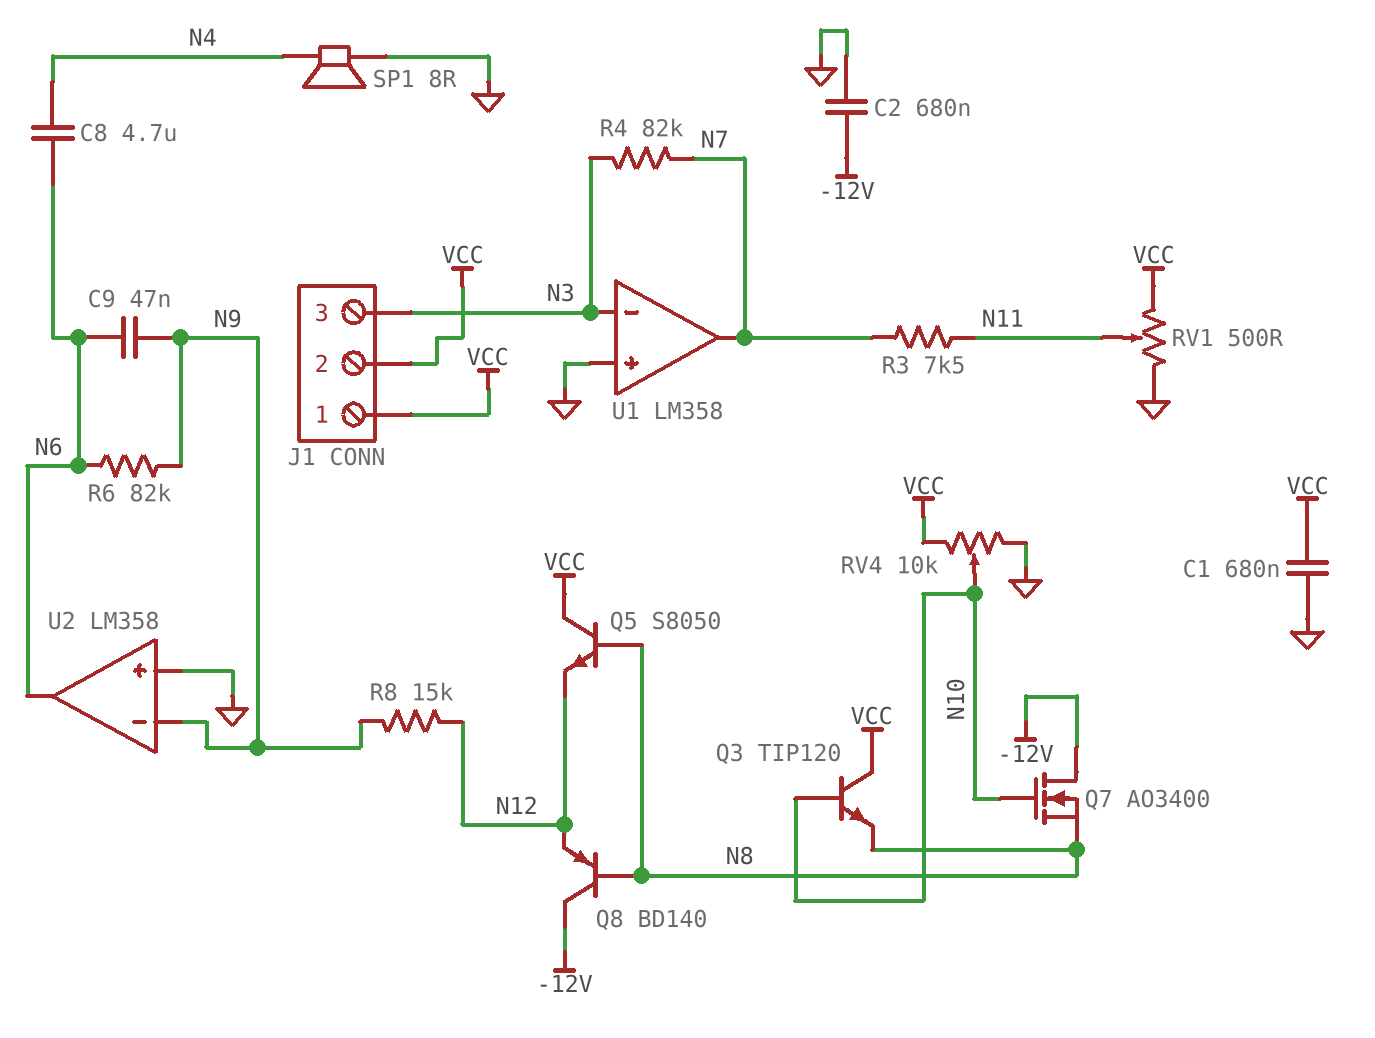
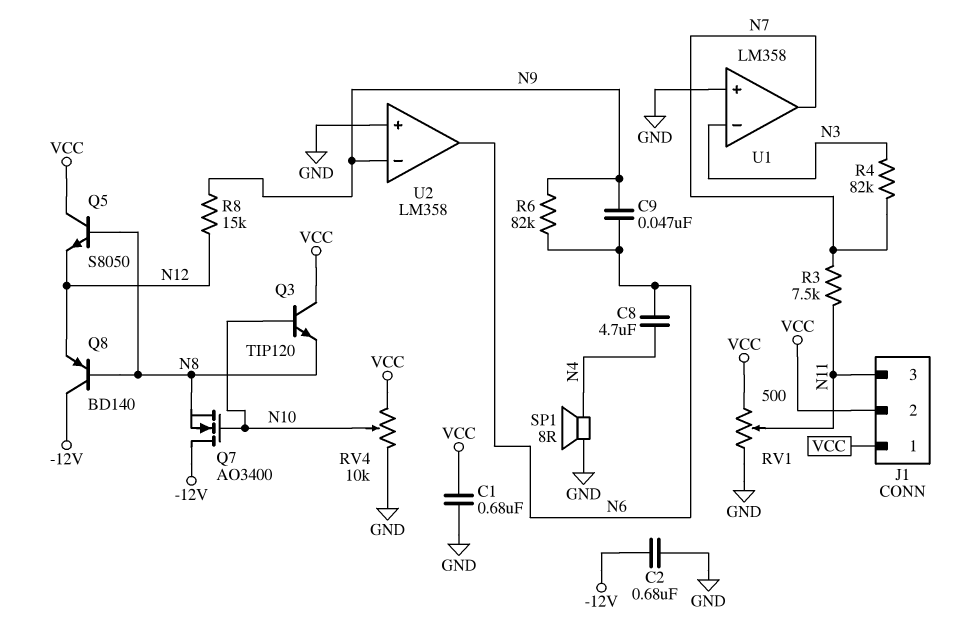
J1 pin 3: N3 -> N11

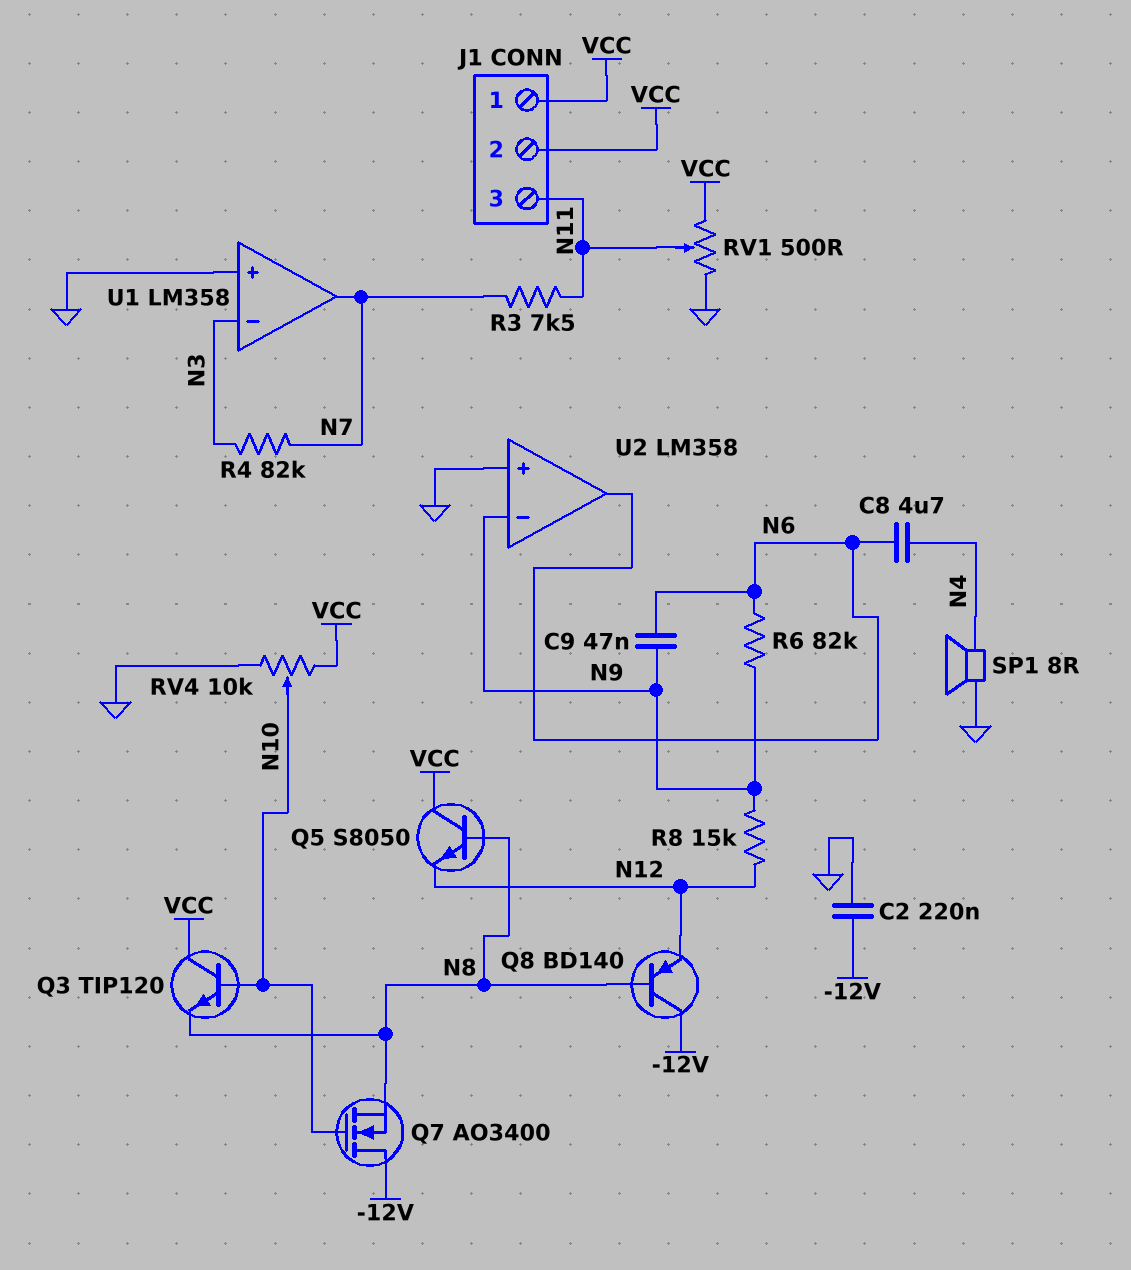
C1: 680nF (GND, VCC) -> none
C2: 680nF (-12V, GND) -> 220nF (-12V, GND)

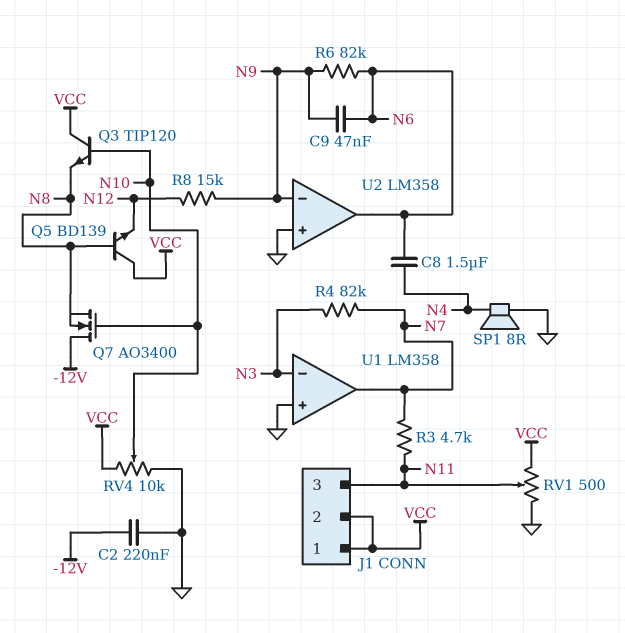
C8: 4.7uF (N4, N6) -> 1.5uF (N4, N6)
Q5: NPN S8050 (B N8, C VCC, E N12) -> NPN BD139 (B N8, C VCC, E N12)
Q8: PNP BD140 (B N8, C -12V, E N12) -> none
R3: 7.5k (N7, N11) -> 4.7k (N7, N11)

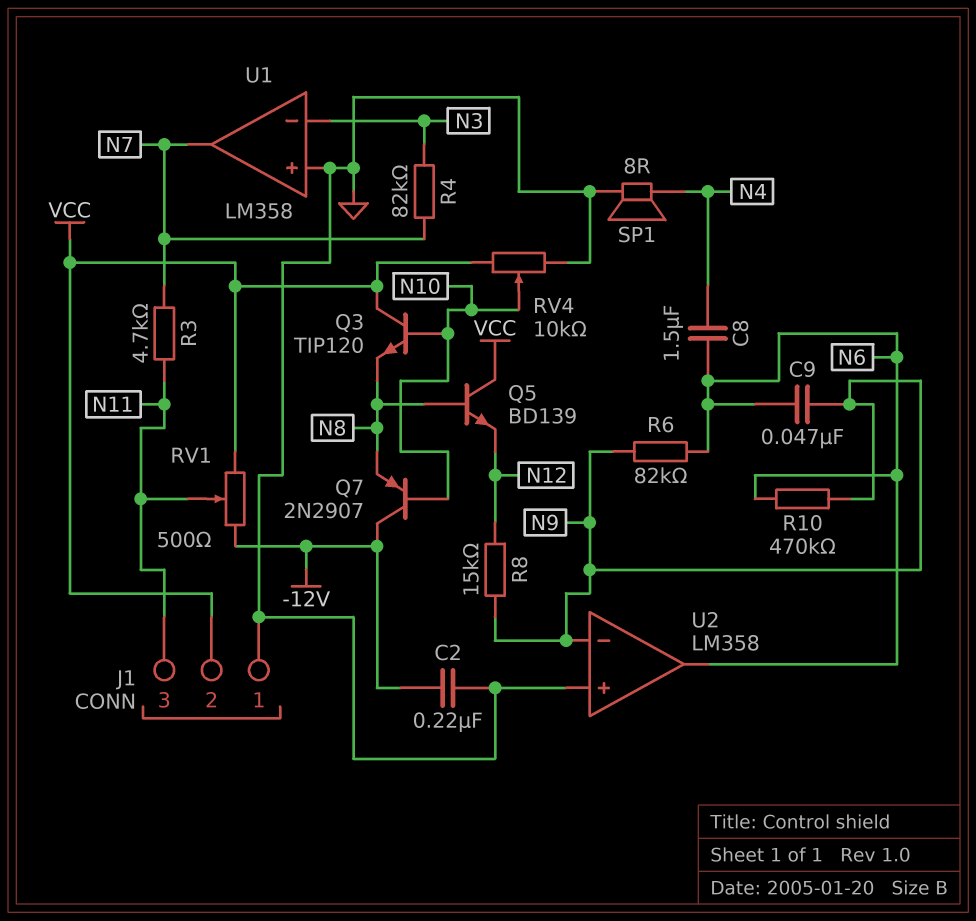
J1 pin 1: VCC -> GND
Q7: NMOS AO3400 (G N10, D -12V, S N8) -> PNP 2N2907 (B N10, C -12V, E N8)
R10: none -> 470k (N6, N9)
RV1: 500 (GND, VCC, wiper N11) -> 500 (-12V, VCC, wiper N11)

